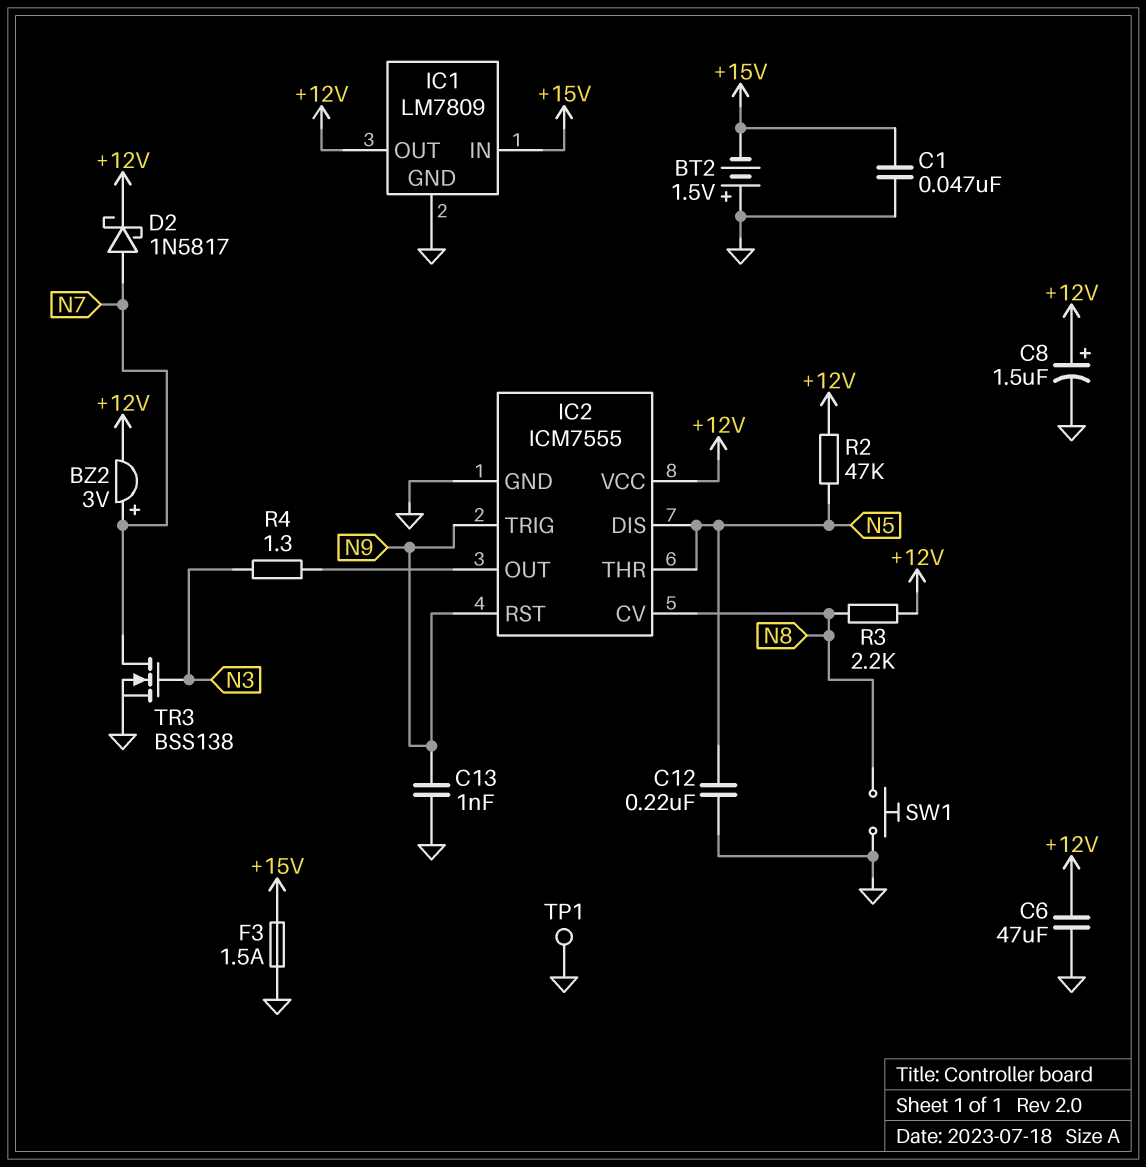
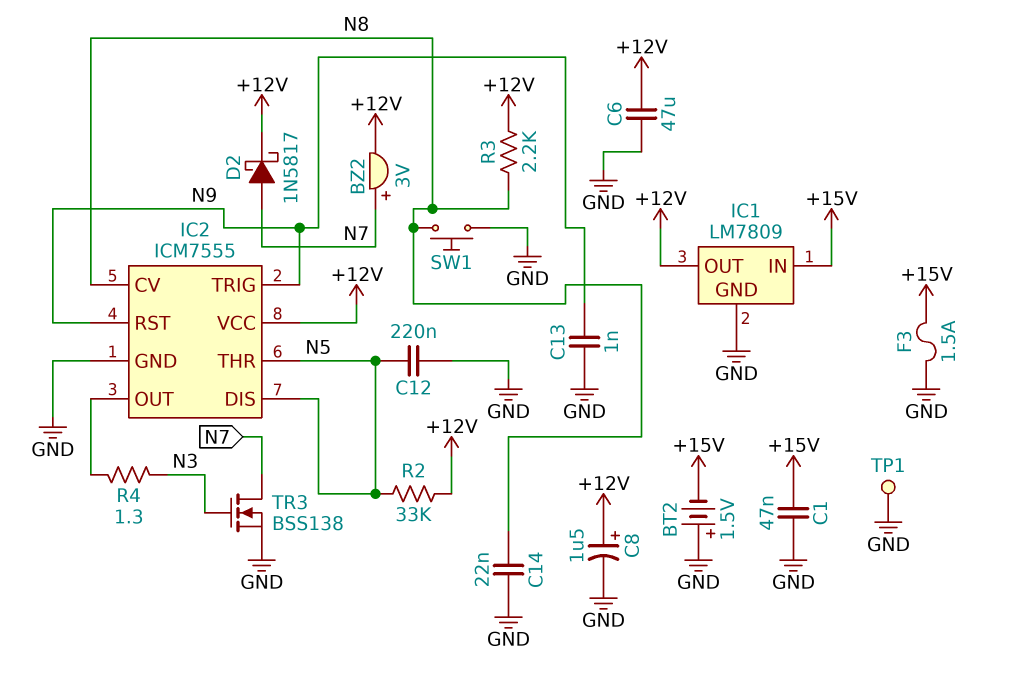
C14: none -> 22nF (GND, N8)
R2: 47k (+12V, N5) -> 33k (+12V, N5)

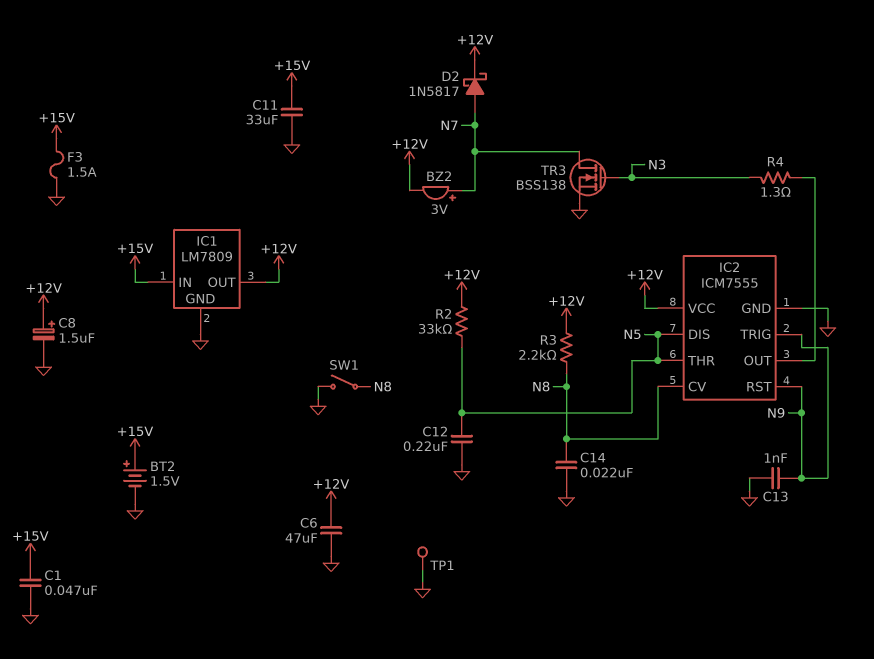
BT2: 1.5V (plus GND, minus +15V) -> 1.5V (plus +15V, minus GND)
C11: none -> 33uF (+15V, GND)
SW1: button (GND, N8) -> switch (GND, N8)

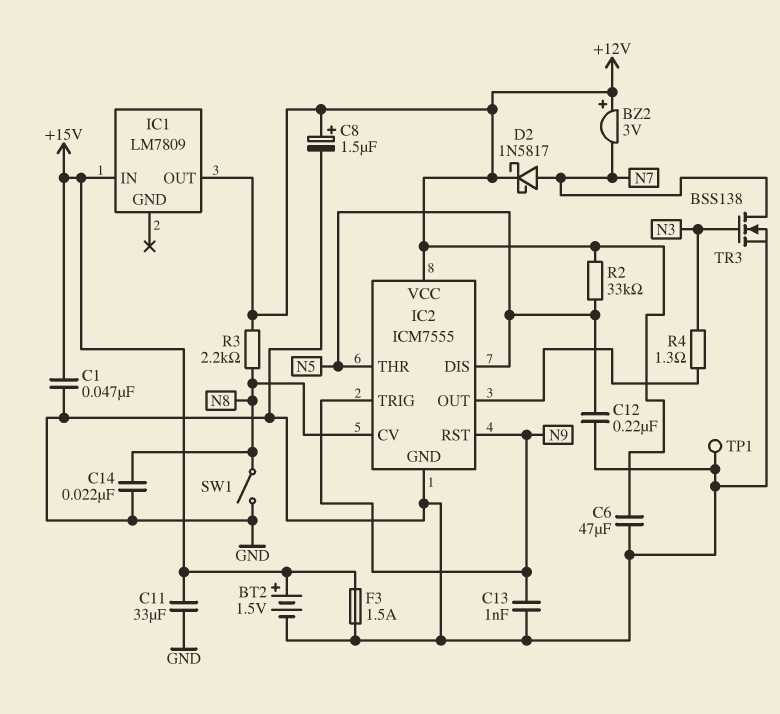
BZ2: buzzer 3V (plus N7, minus +12V) -> buzzer 3V (plus +12V, minus N7)
IC1 pin GND: GND -> none

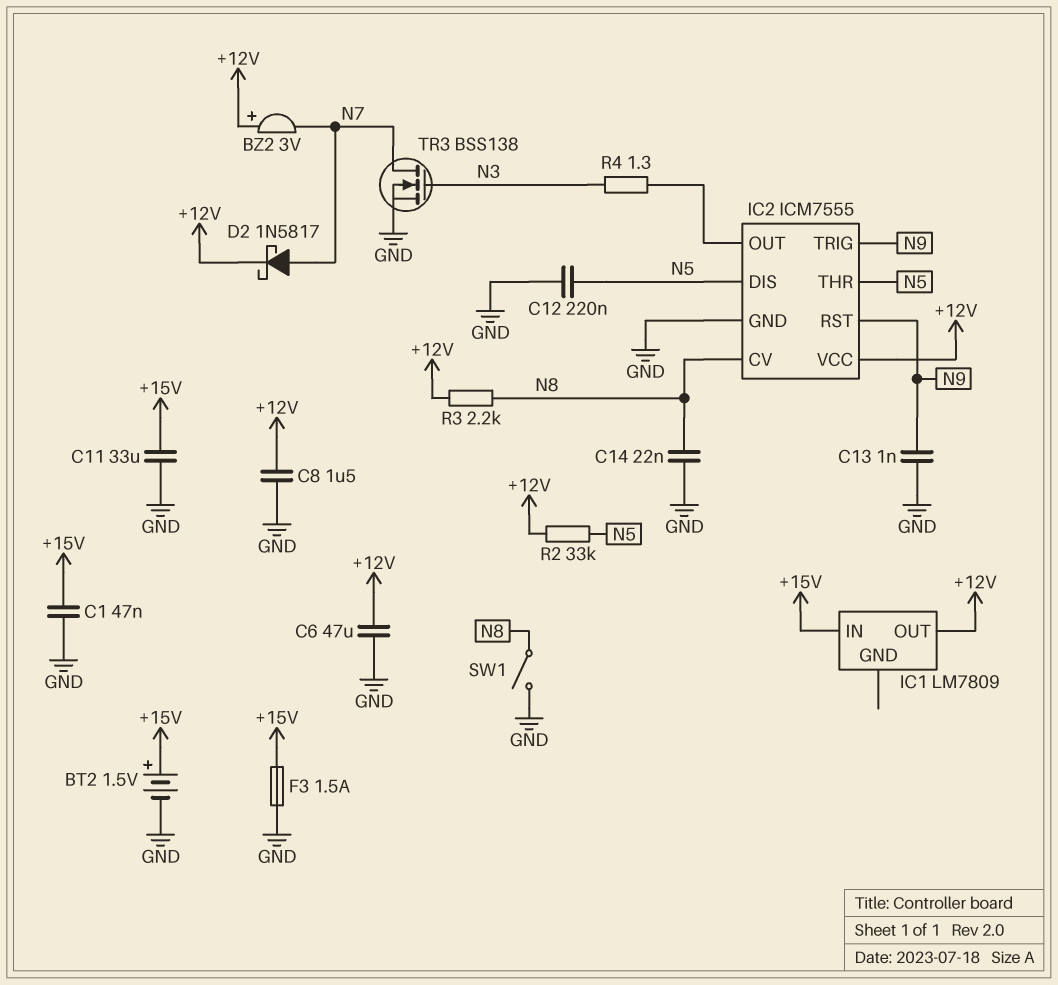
C8: 1.5uF (plus +12V, minus GND) -> 1.5uF (+12V, GND)
TP1: test point (GND) -> none

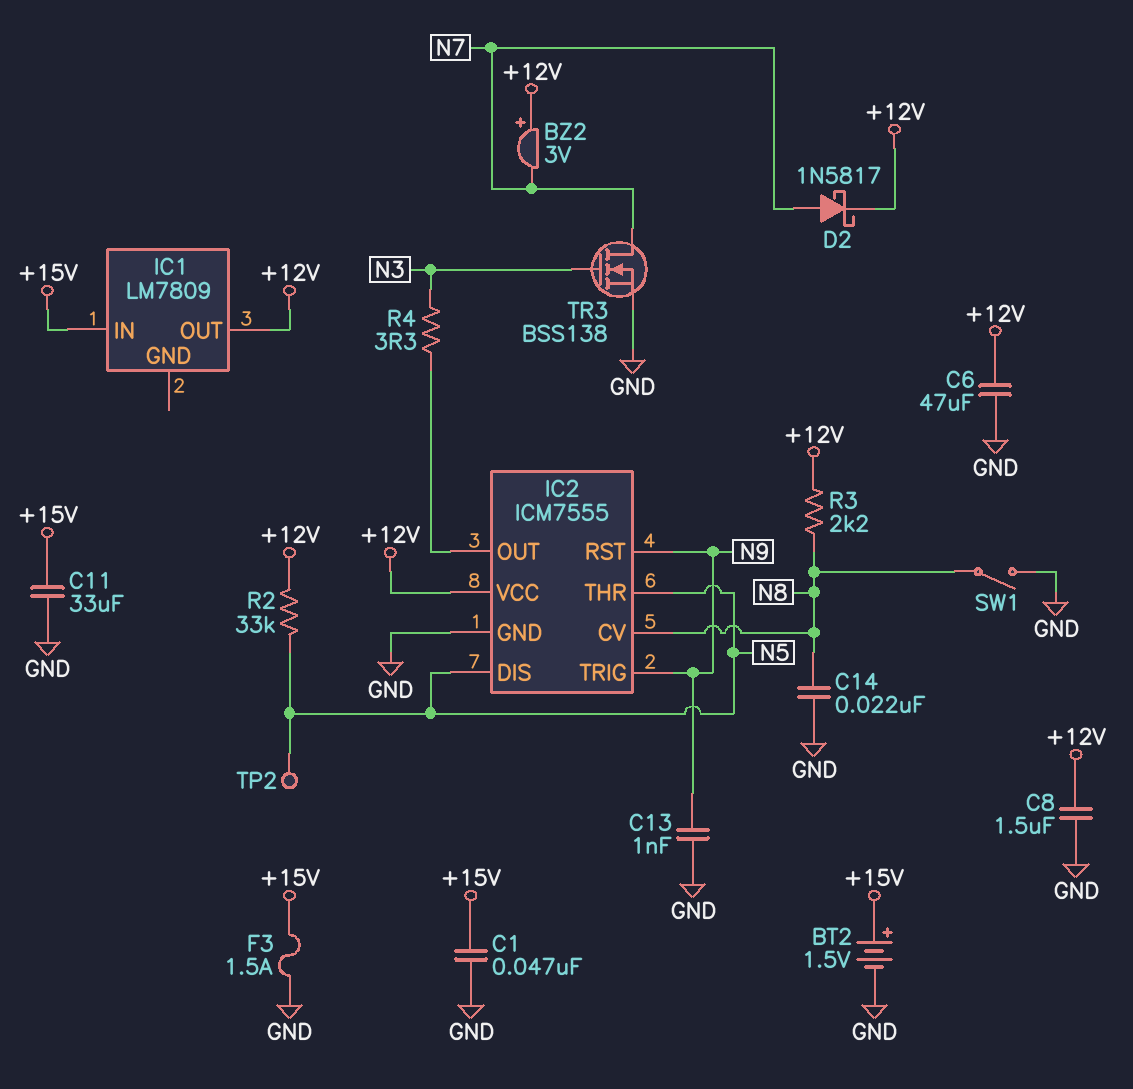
C12: 220nF (GND, N5) -> none
R4: 1.3 (IC2/OUT, N3) -> 3.3 (IC2/OUT, N3)
TP2: none -> test point (N5)

